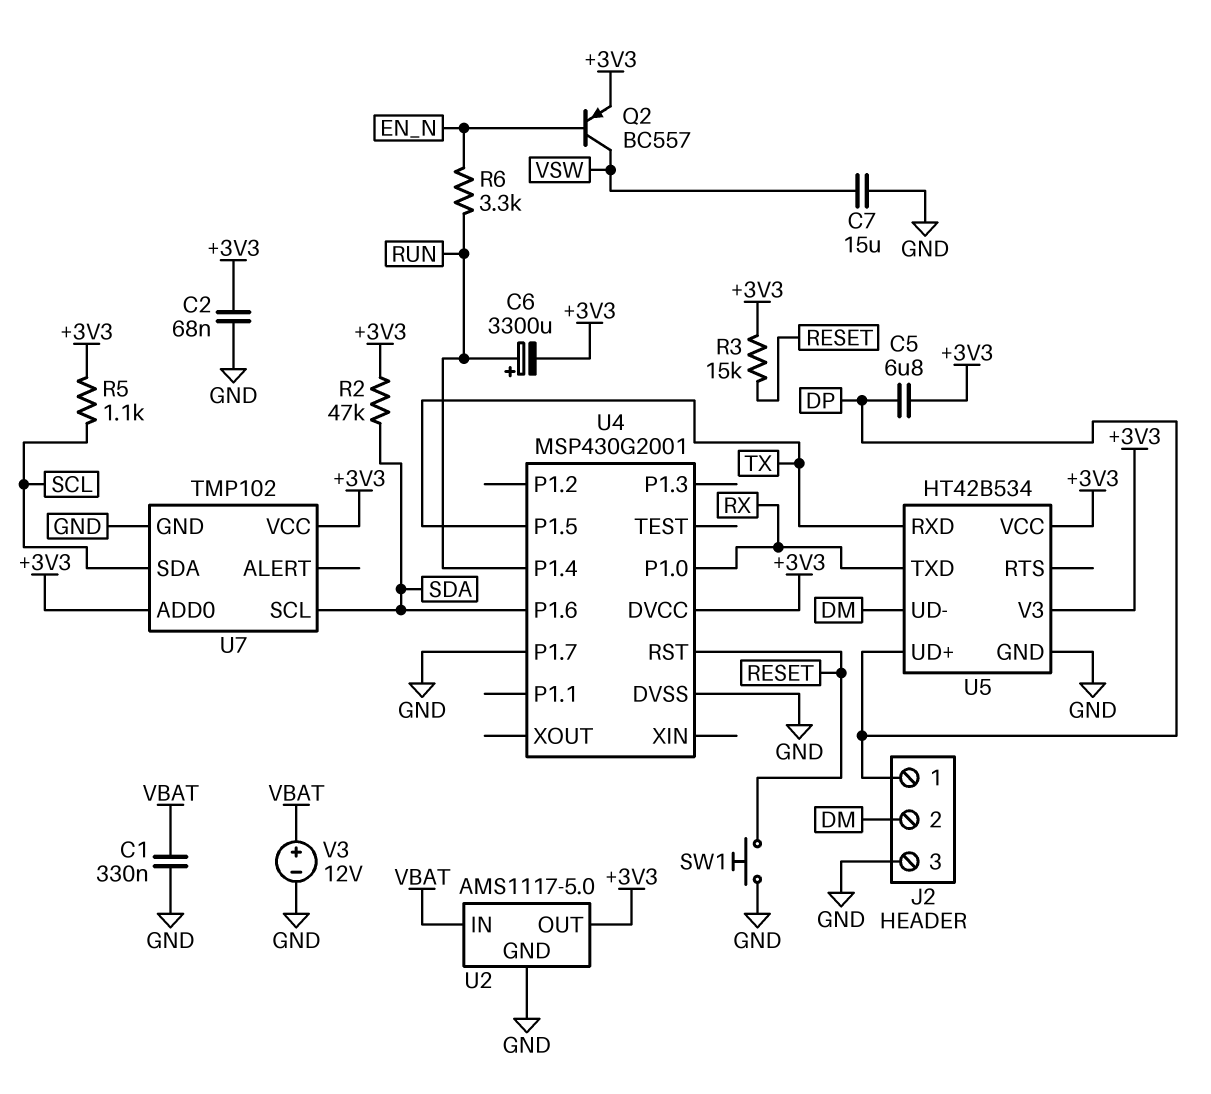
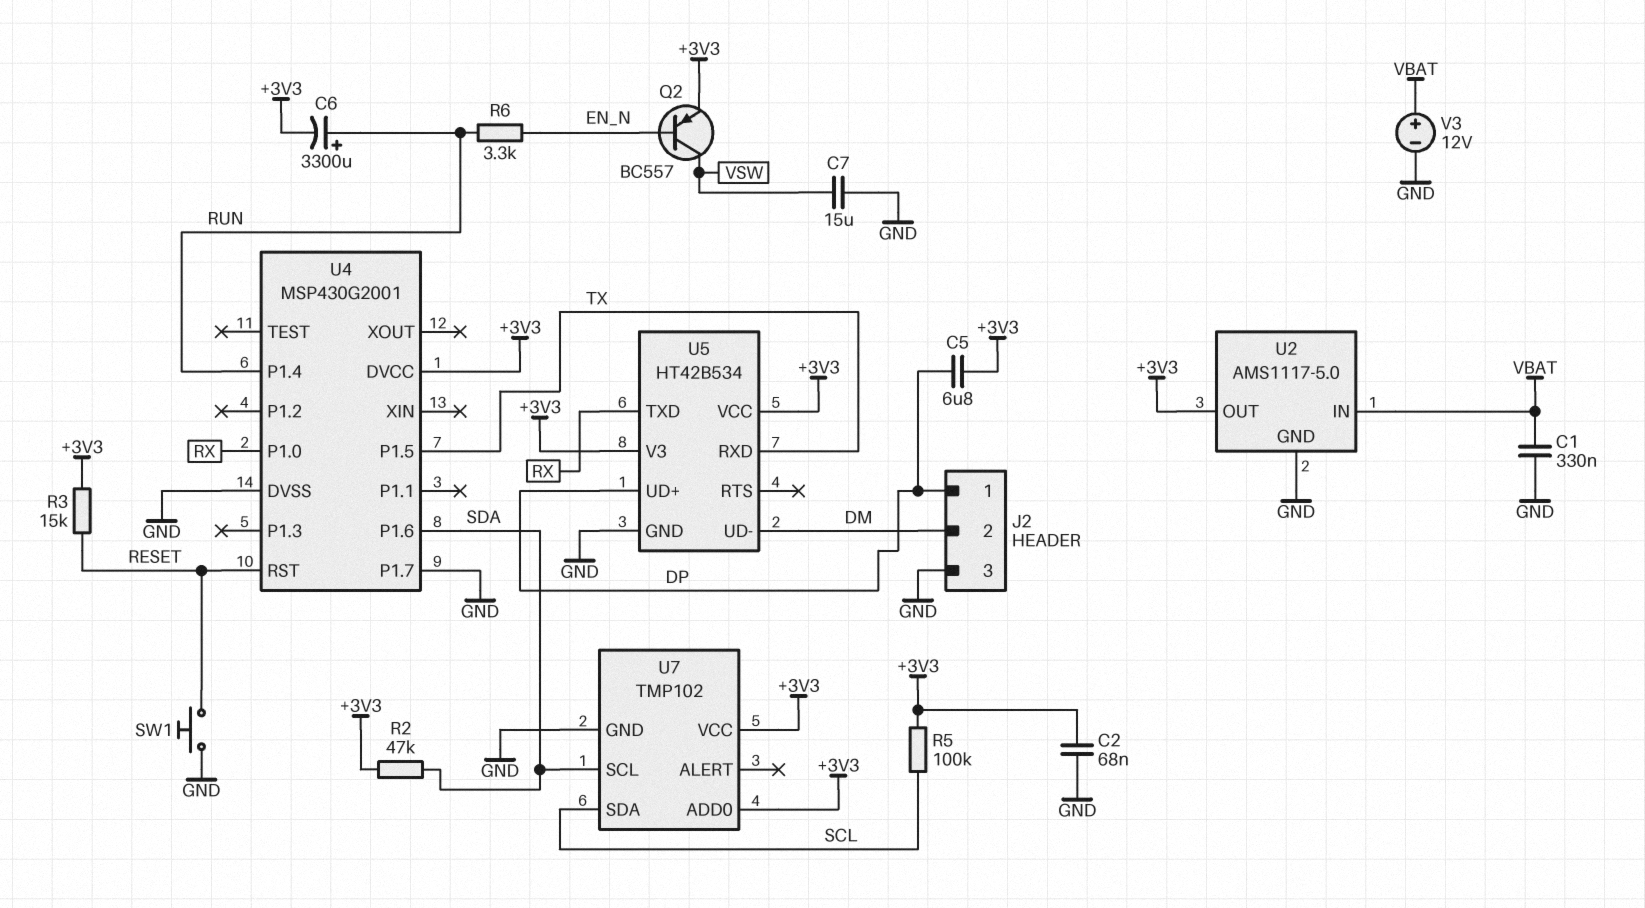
R5: 1.1k (+3V3, SCL) -> 100k (+3V3, SCL)

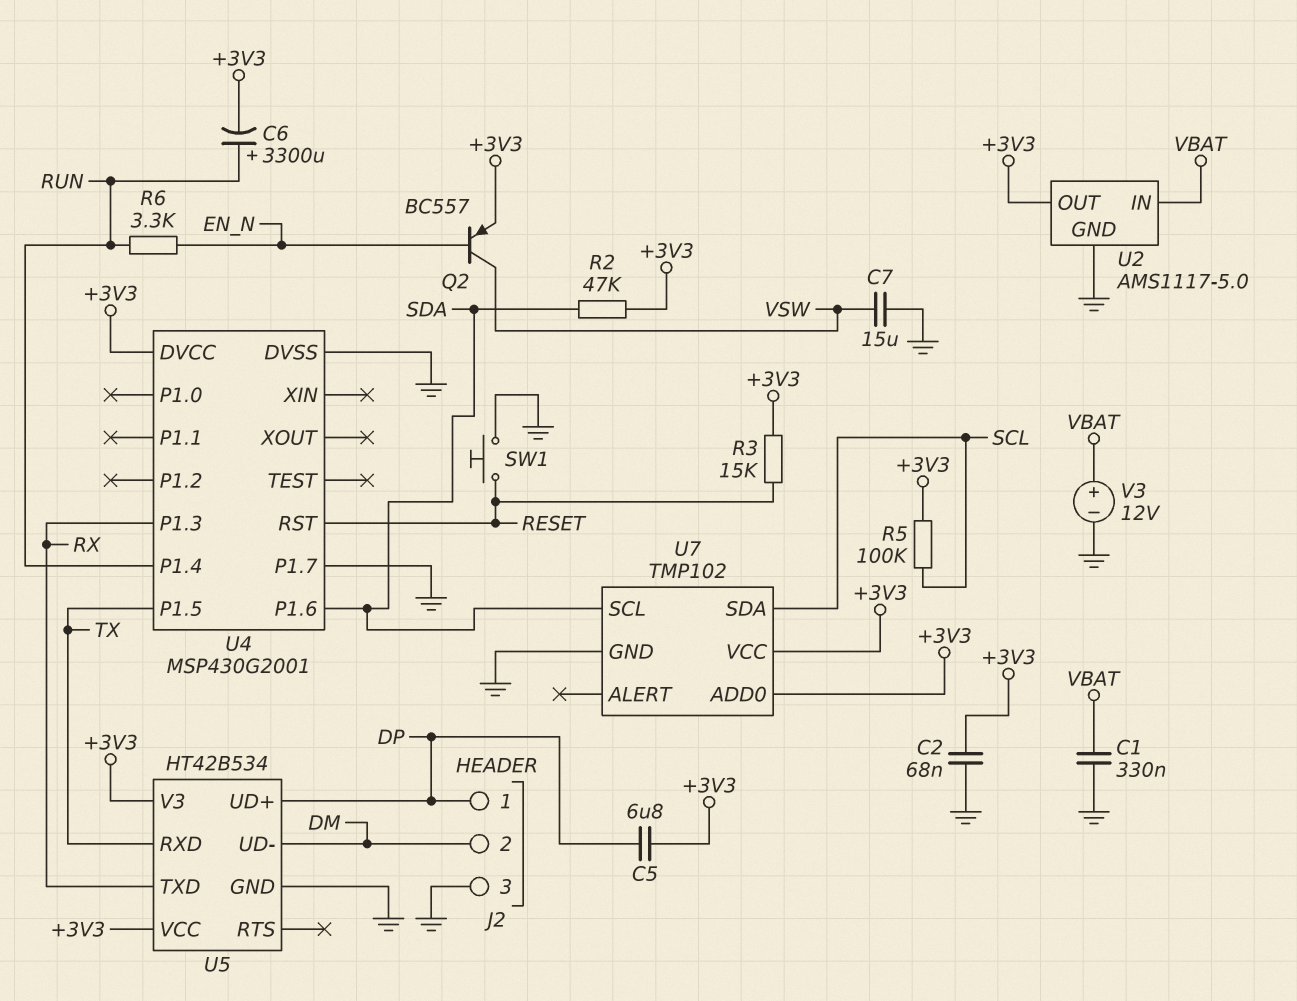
U4 pin P1.0: RX -> none
U4 pin P1.3: none -> RX

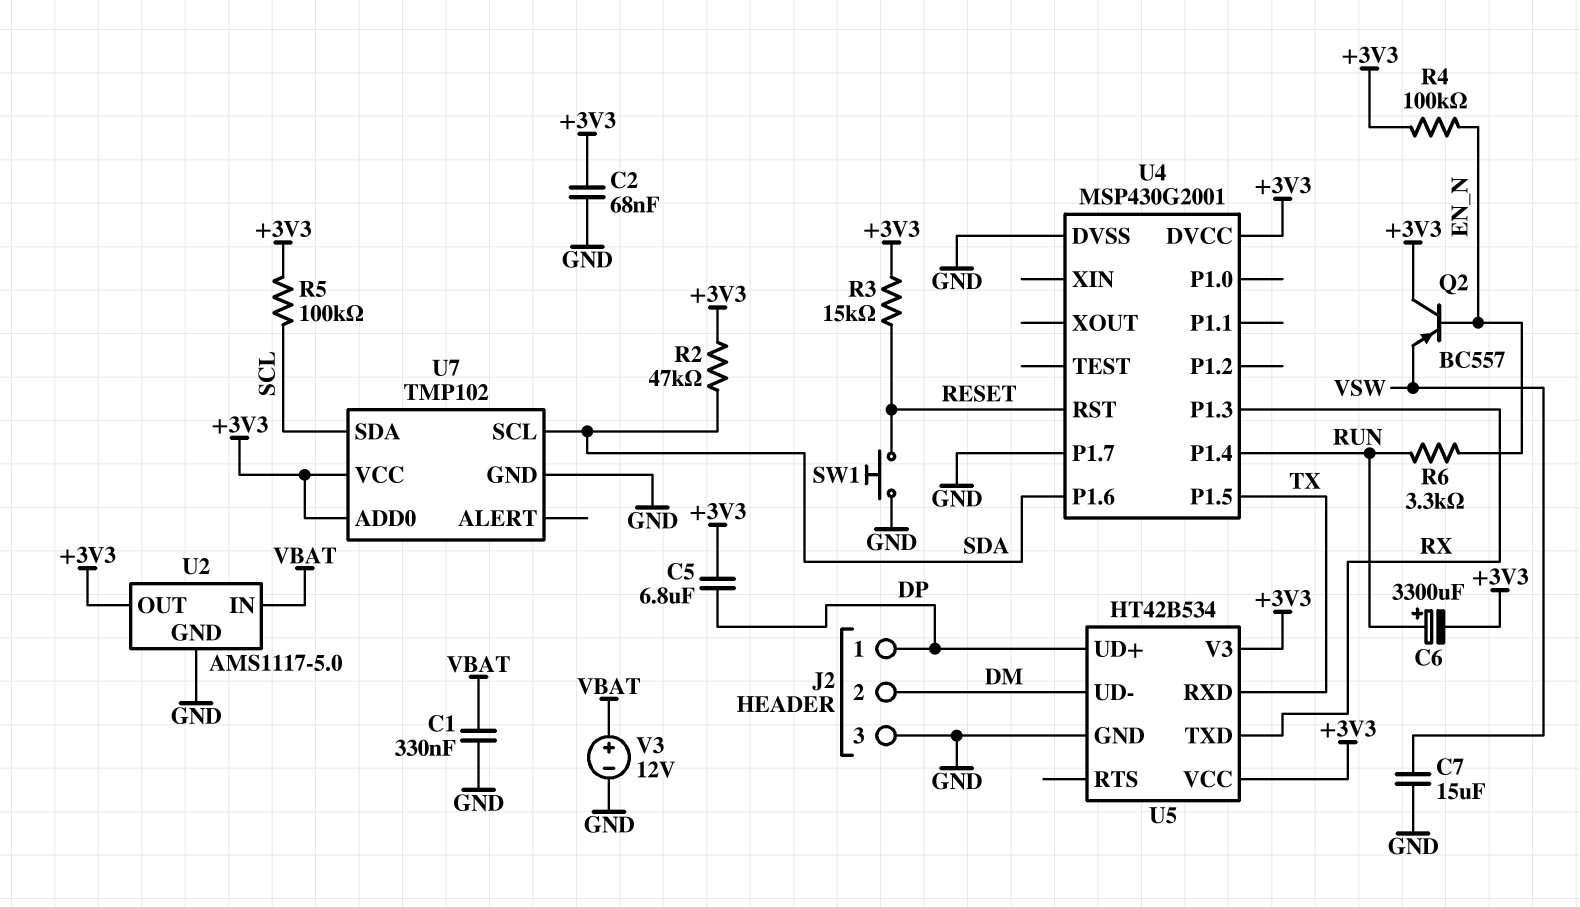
Q2: PNP BC557 (B EN_N, C VSW, E +3V3) -> PNP BC557 (B EN_N, C +3V3, E VSW)
R4: none -> 100k (+3V3, EN_N)

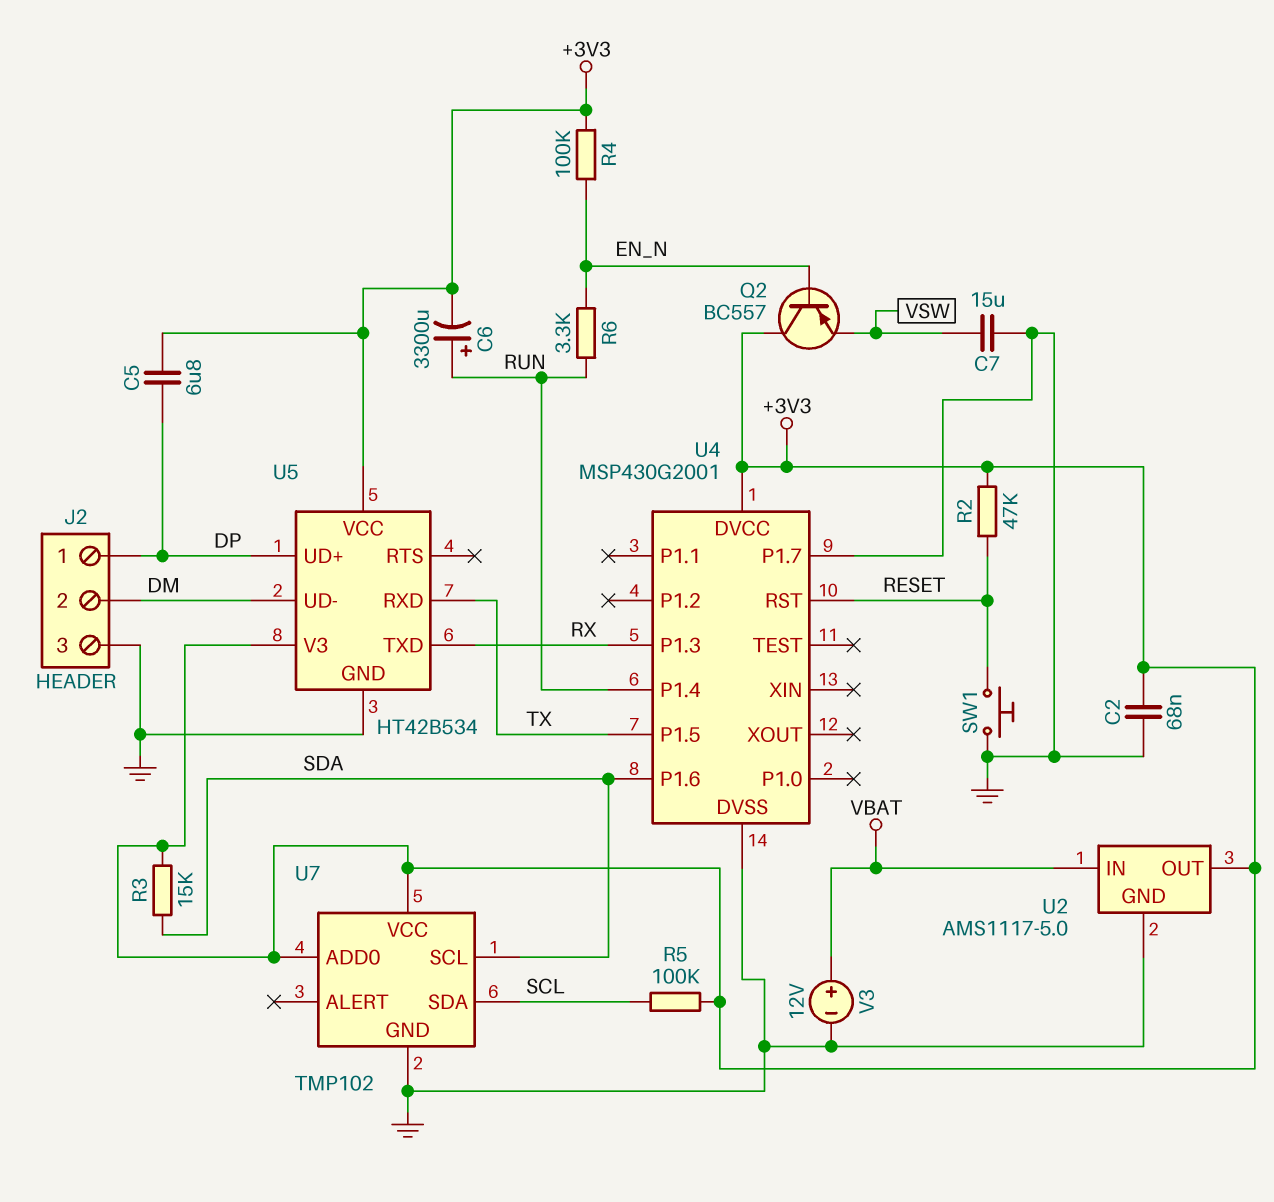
C1: 330nF (GND, VBAT) -> none
R2: 47k (+3V3, SDA) -> 47k (+3V3, RESET)
R3: 15k (+3V3, RESET) -> 15k (+3V3, SDA)

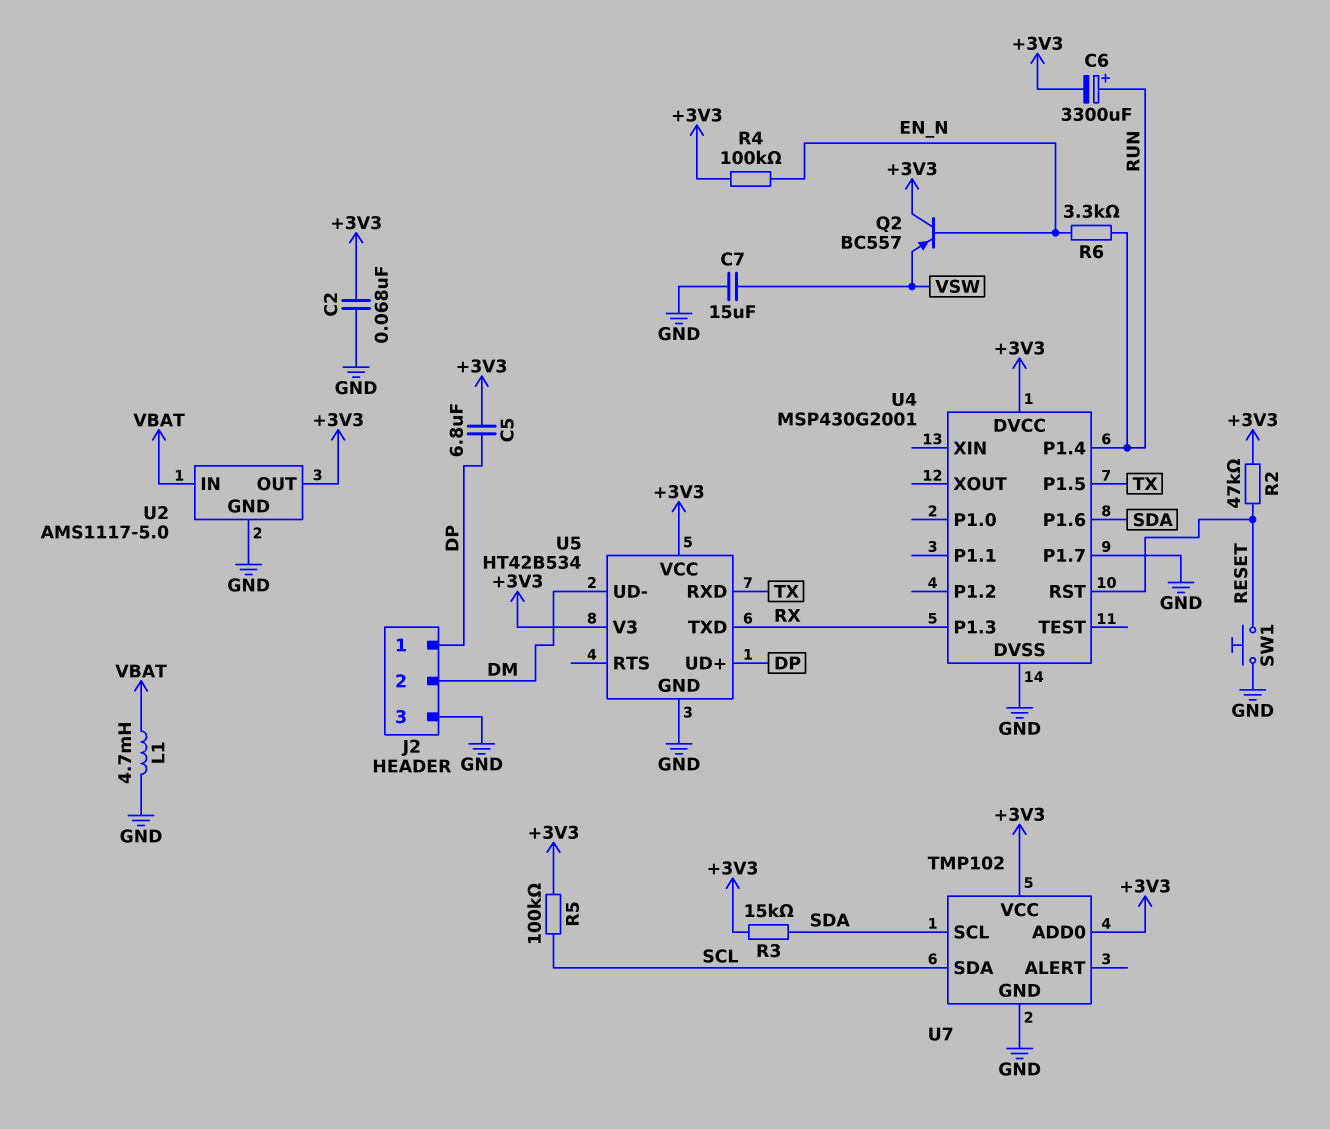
L1: none -> 4.7mH (GND, VBAT)
V3: 12V (plus VBAT, minus GND) -> none

